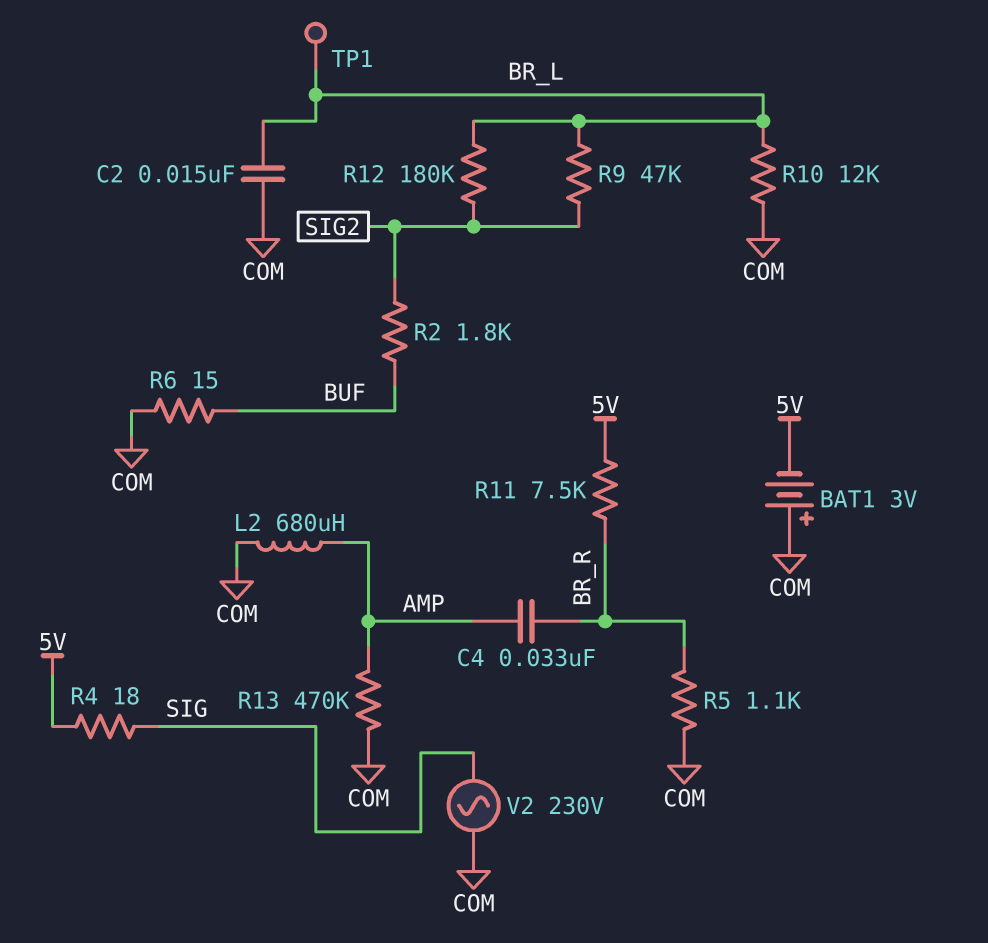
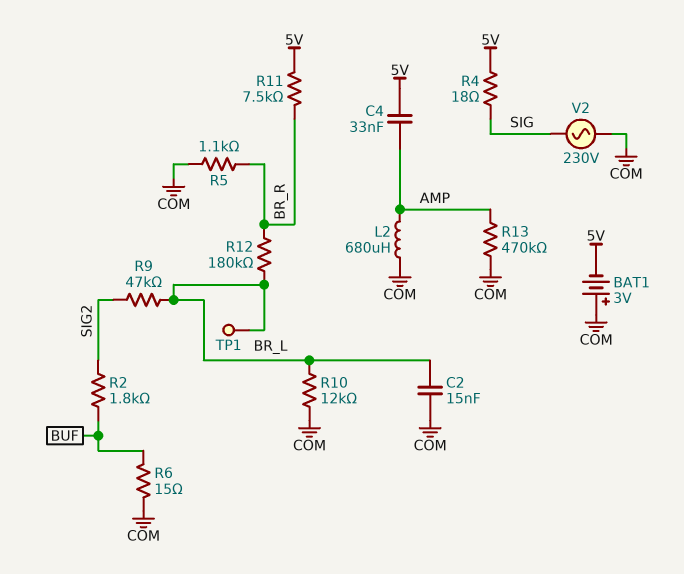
C4: 33nF (AMP, BR_R) -> 33nF (5V, AMP)
R12: 180k (BR_L, SIG2) -> 180k (BR_L, BR_R)

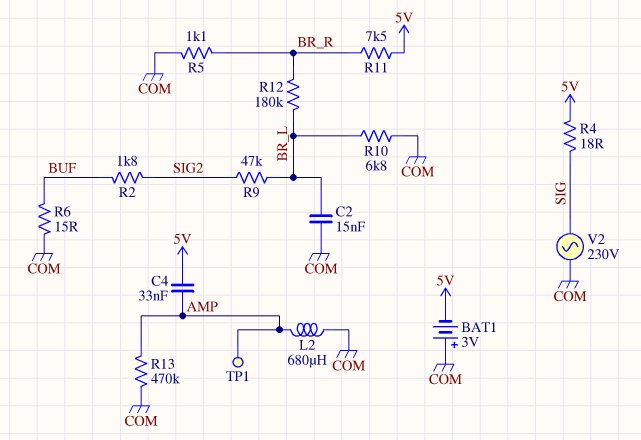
R10: 12k (BR_L, COM) -> 6.8k (BR_L, COM)
TP1: test point (BR_L) -> test point (AMP)

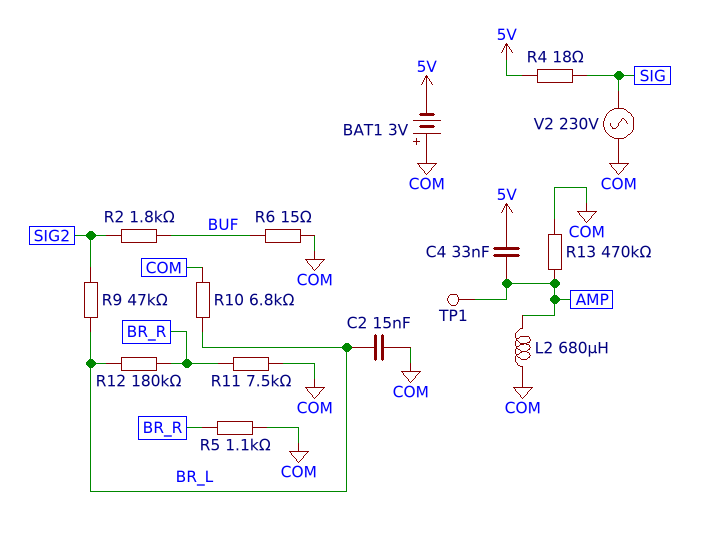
R11: 7.5k (5V, BR_R) -> 7.5k (BR_R, COM)

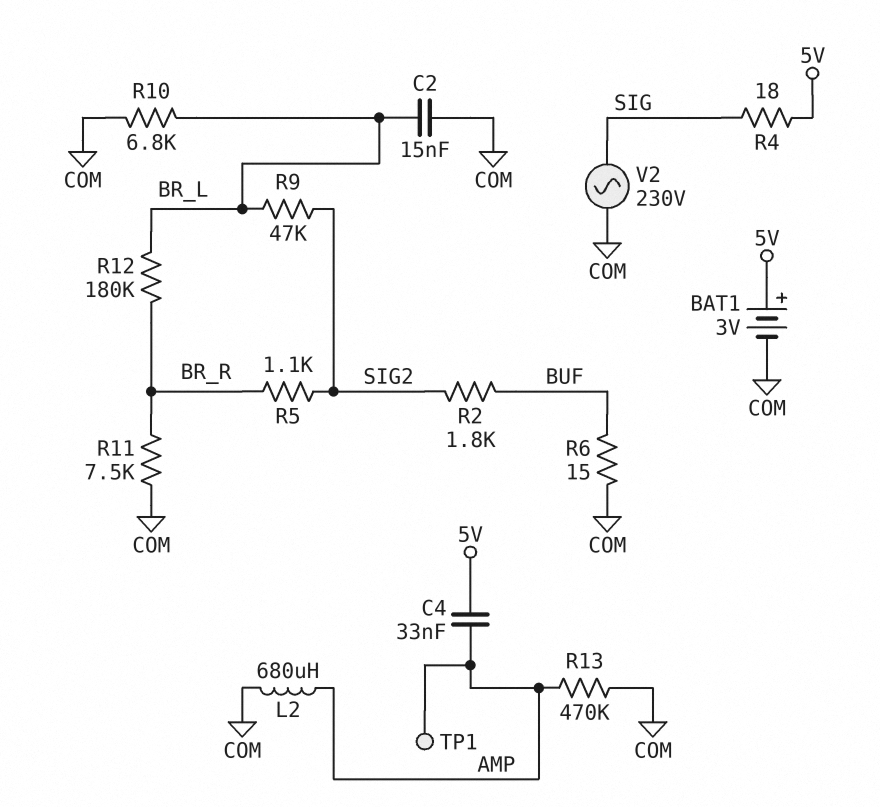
BAT1: 3V (plus COM, minus 5V) -> 3V (plus 5V, minus COM)
R5: 1.1k (BR_R, COM) -> 1.1k (BR_R, SIG2)

